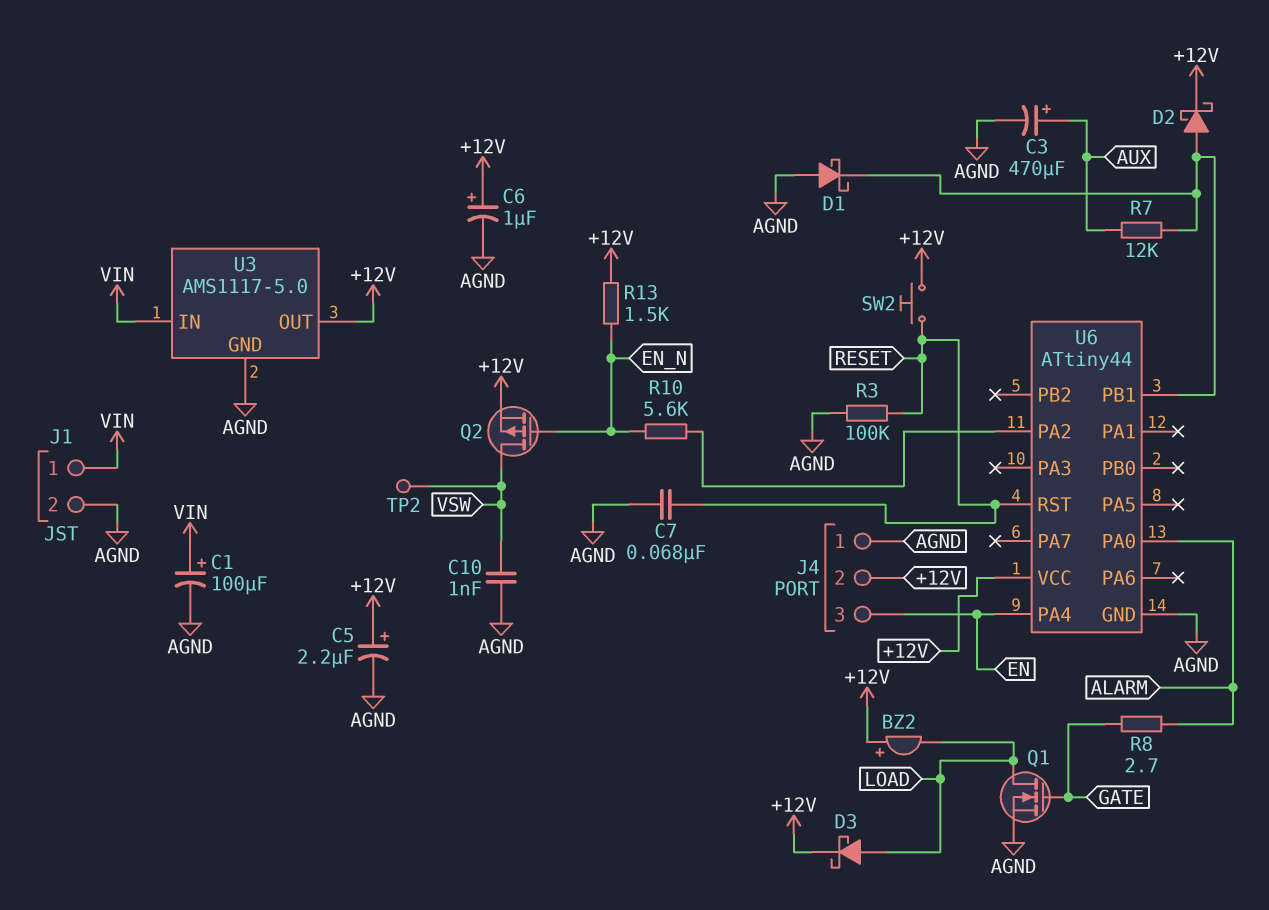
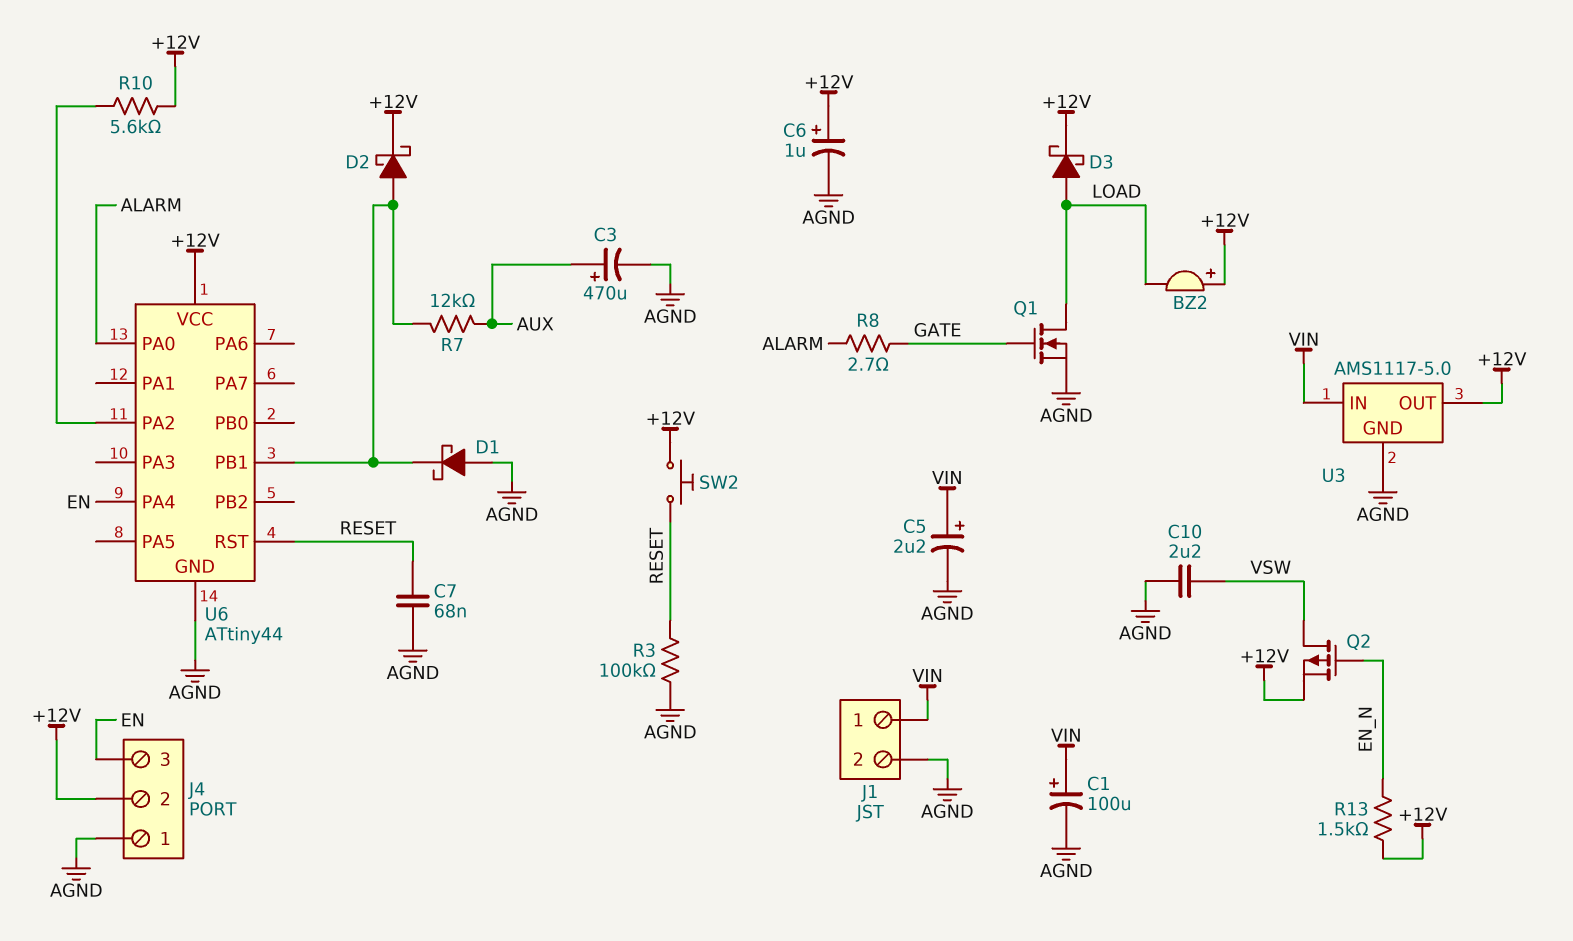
C5: 2.2uF (plus +12V, minus AGND) -> 2.2uF (plus VIN, minus AGND)
C10: 1nF (AGND, VSW) -> 2.2uF (AGND, VSW)
R10: 5.6k (EN_N, U6/PA2) -> 5.6k (+12V, U6/PA2)
TP2: test point (VSW) -> none

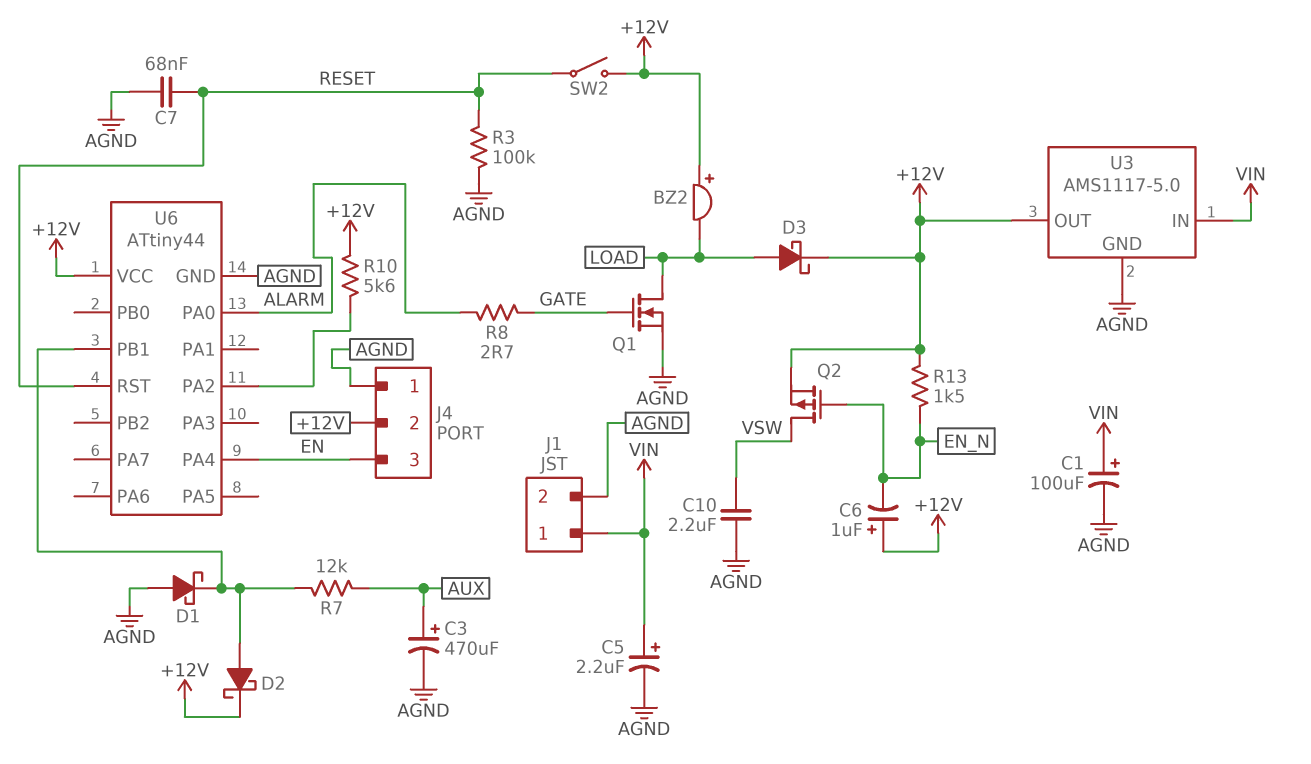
C6: 1uF (plus +12V, minus AGND) -> 1uF (plus +12V, minus EN_N)
SW2: button (+12V, RESET) -> switch (+12V, RESET)

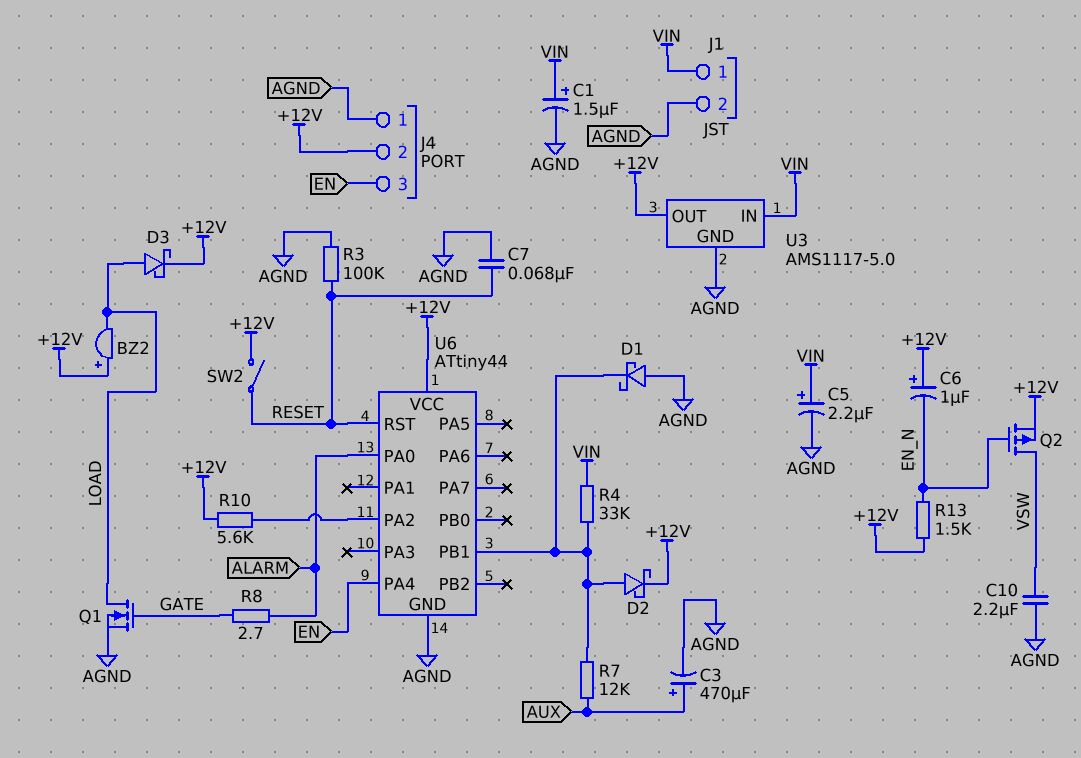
C1: 100uF (plus VIN, minus AGND) -> 1.5uF (plus VIN, minus AGND)
R4: none -> 33k (U6/PB1, VIN)

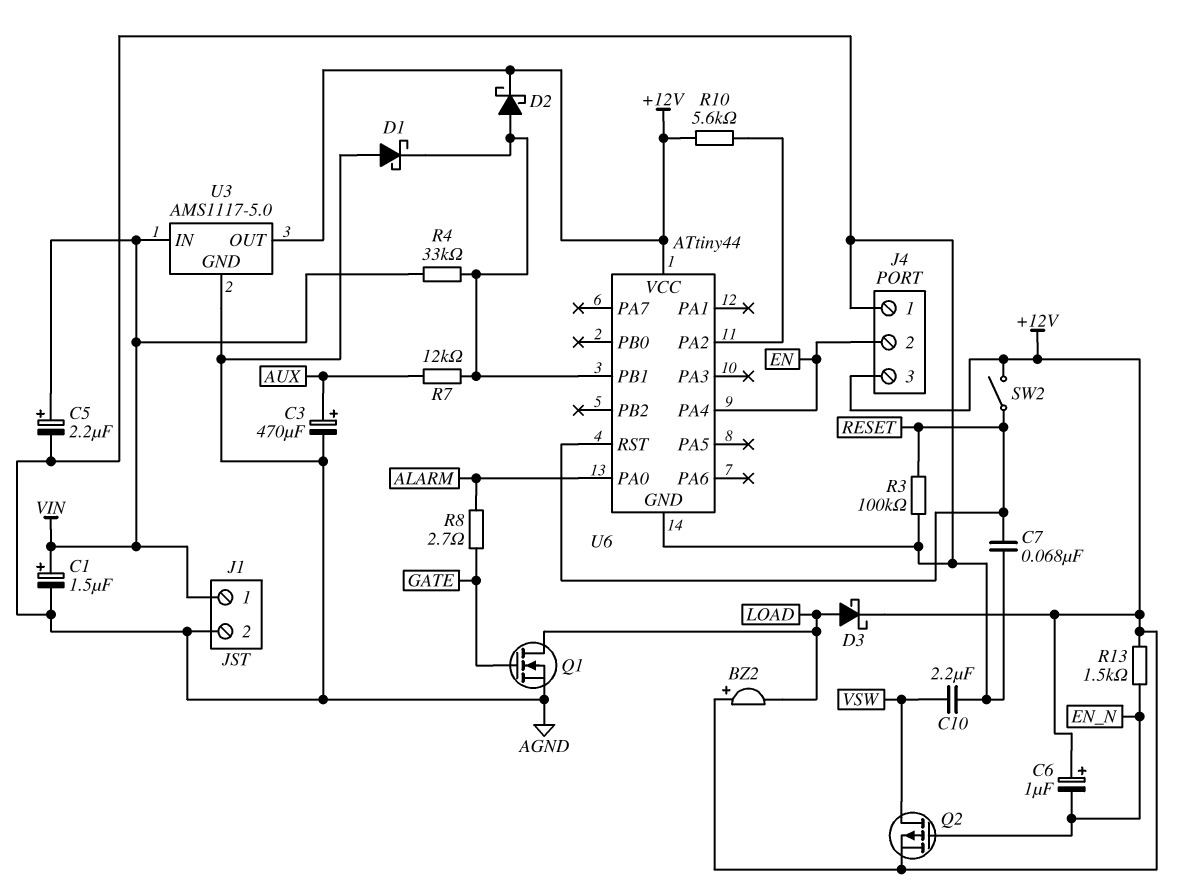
J4 pin 2: +12V -> EN
J4 pin 3: EN -> +12V

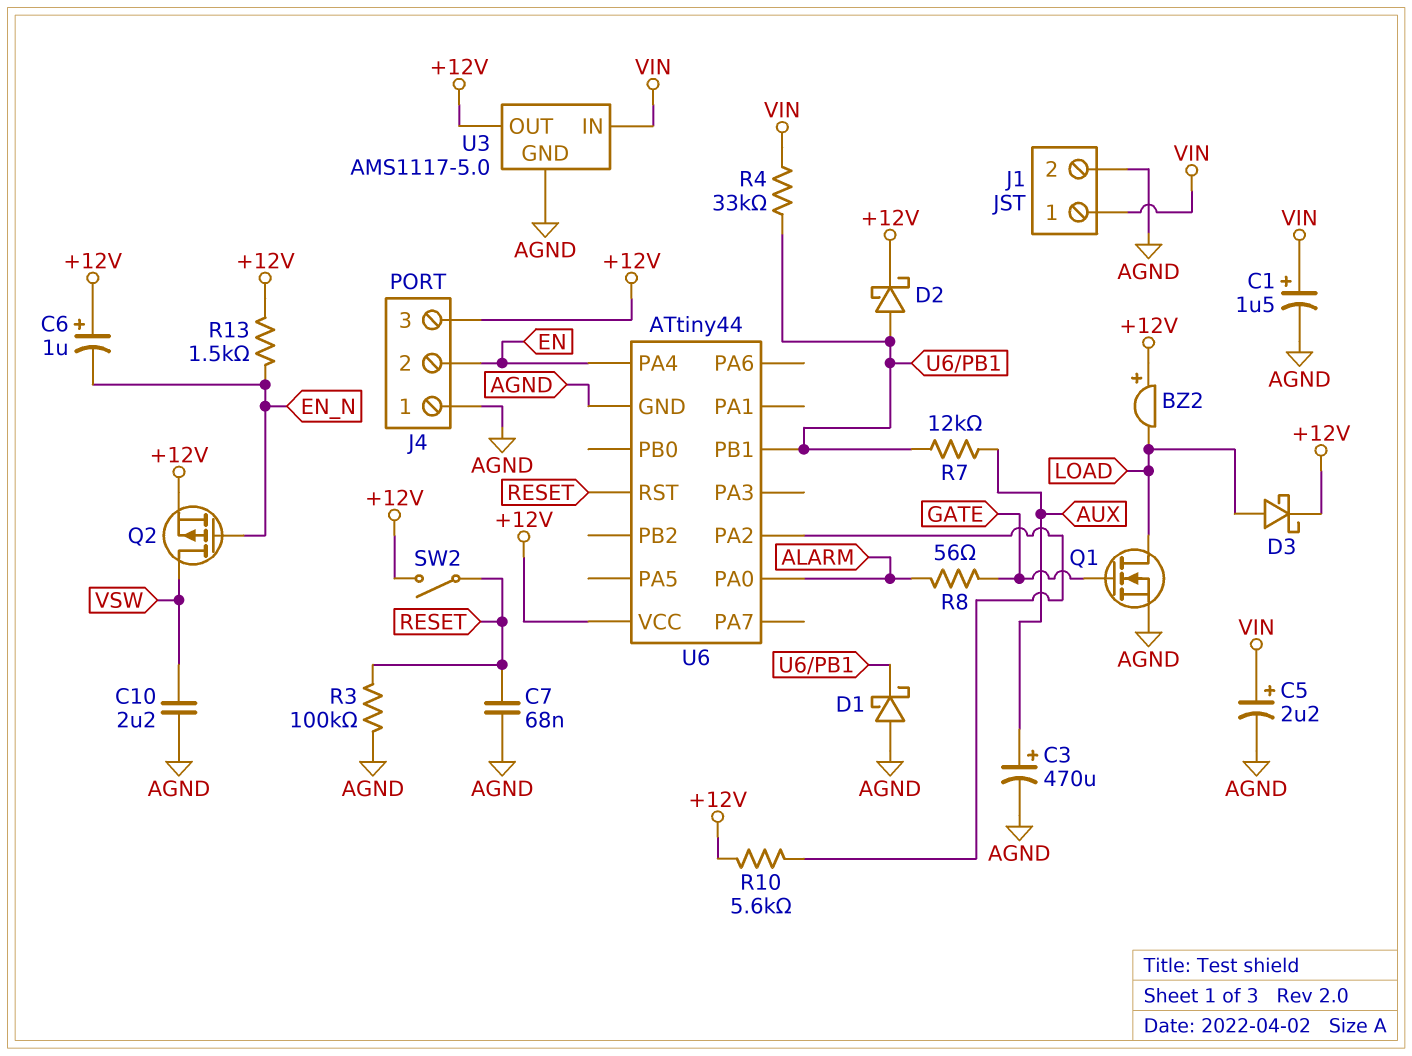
R8: 2.7 (ALARM, GATE) -> 56 (ALARM, GATE)

